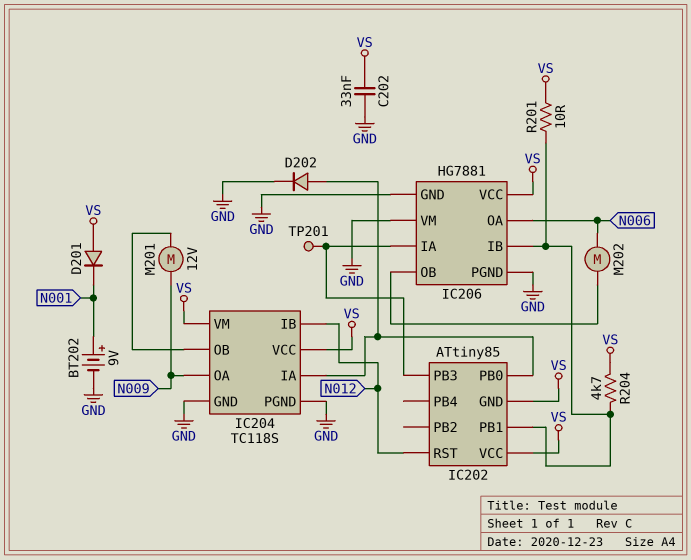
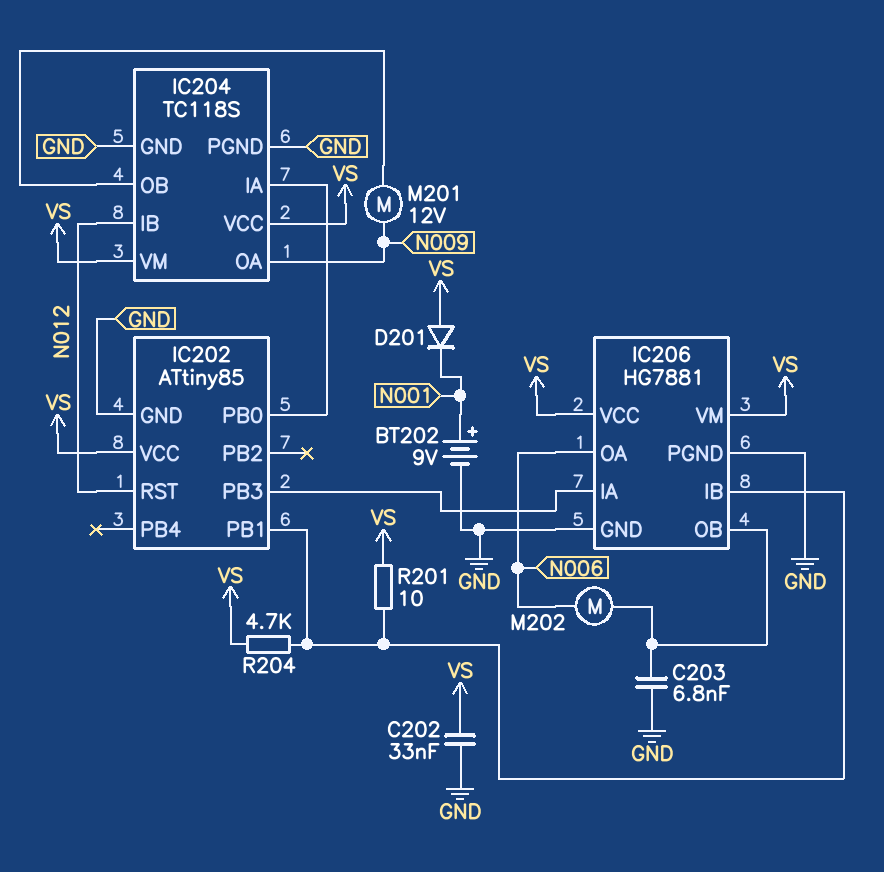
C203: none -> 6.8nF (GND, IC206/OB)
D202: diode (A IC202/PB0, K GND) -> none
IC202 pin GND: VS -> GND
IC206 pin VM: GND -> VS
TP201: test point (IC202/PB3) -> none

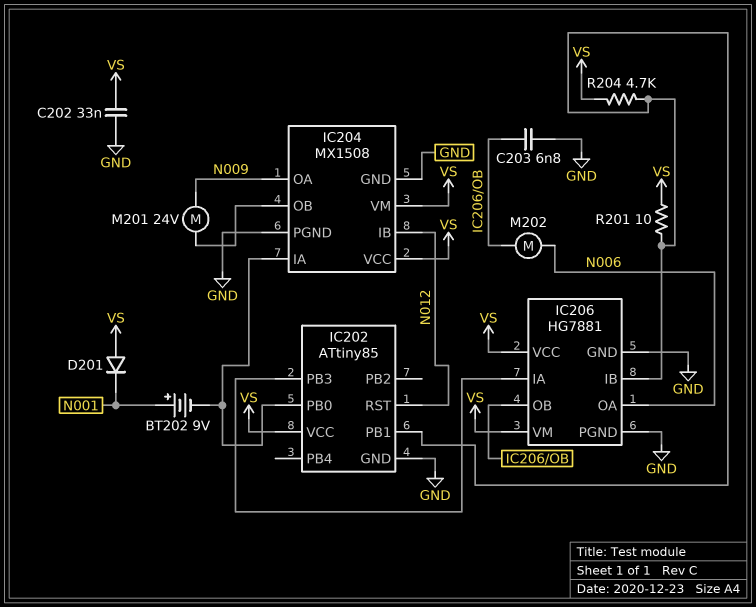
BT202: 9V (plus N001, minus GND) -> 9V (plus N001, minus IC202/PB0)
IC204: TC118S -> MX1508
M201: motor 12V (IC204/OB, N009) -> motor 24V (IC204/OB, N009)

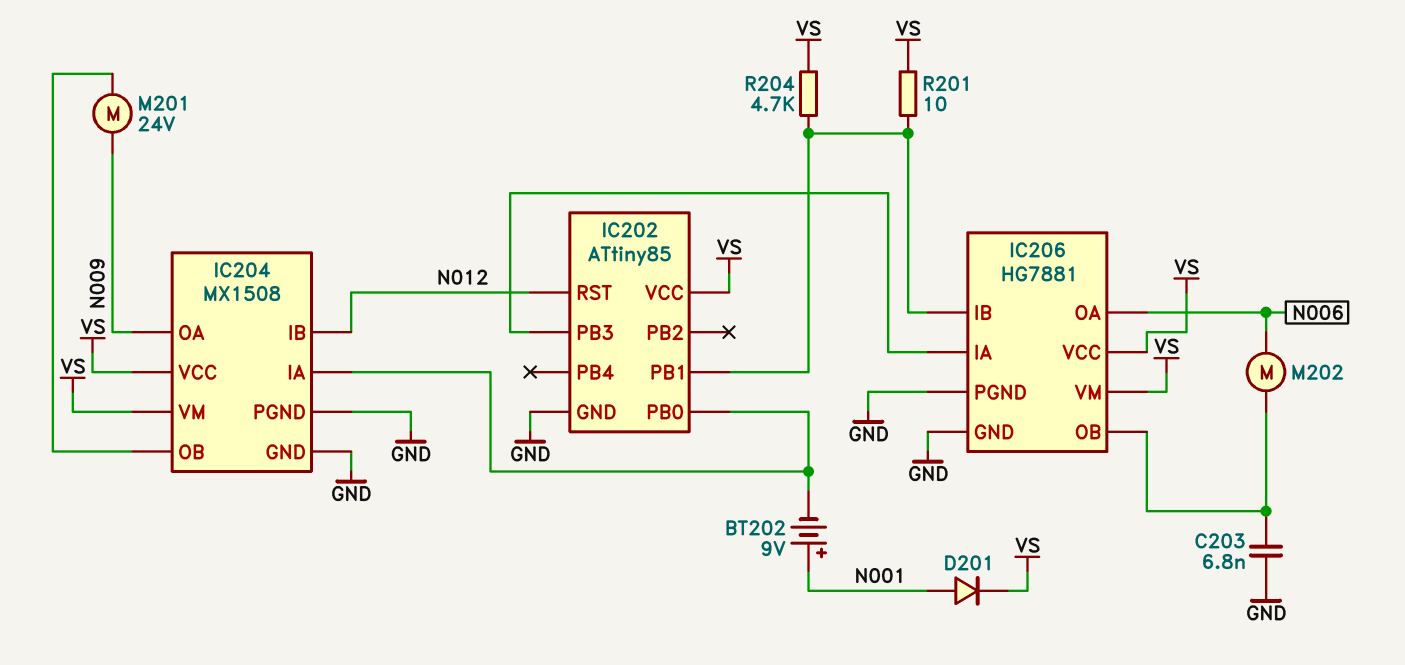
C202: 33nF (GND, VS) -> none
D201: diode (A VS, K N001) -> diode (A N001, K VS)

